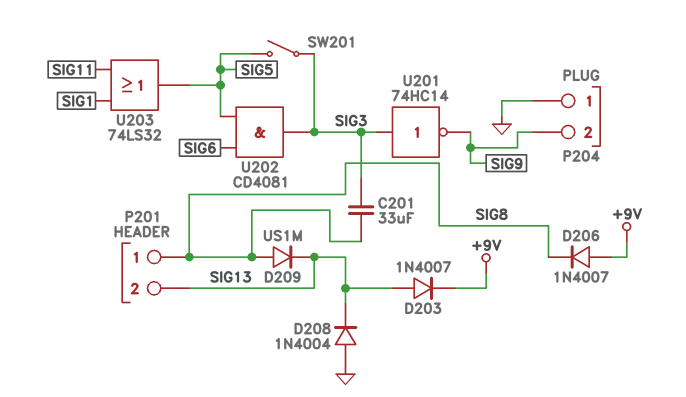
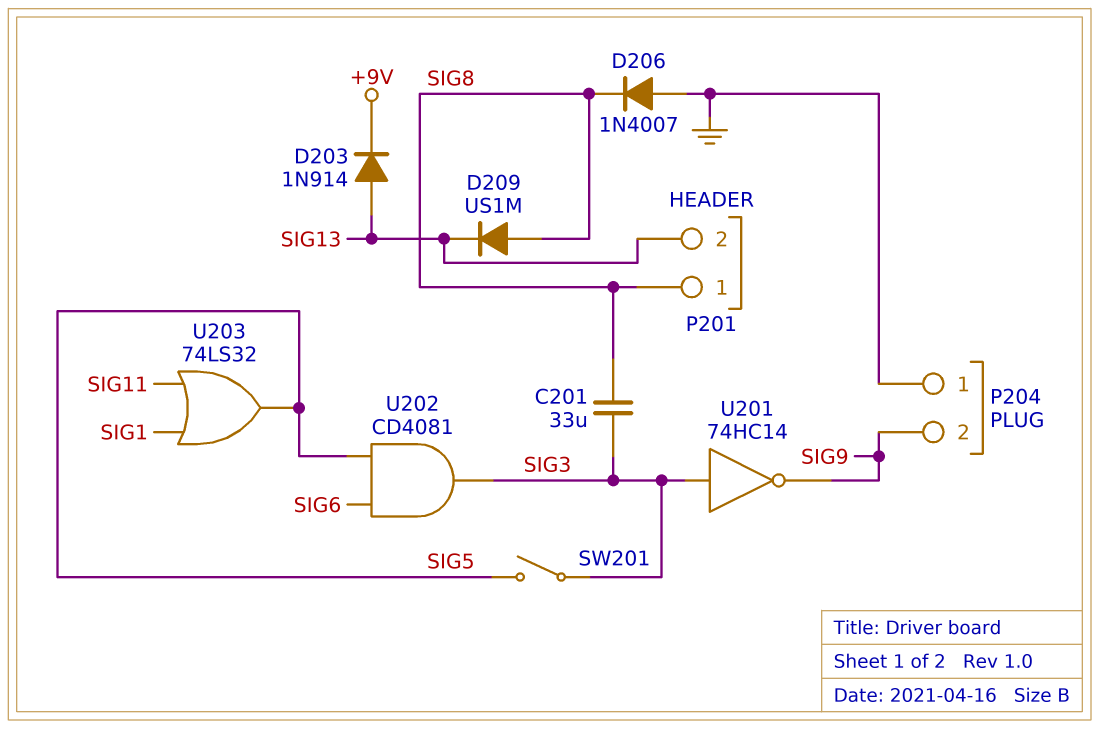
D203: diode 1N4007 (A SIG13, K +9V) -> diode 1N914 (A SIG13, K +9V)
D206: diode 1N4007 (A +9V, K SIG8) -> diode 1N4007 (A GND, K SIG8)
D208: diode 1N4004 (A GND, K SIG13) -> none

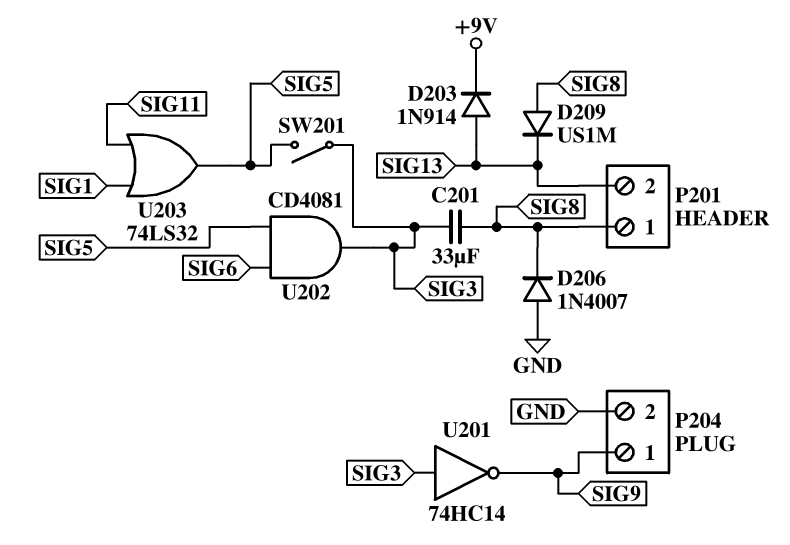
P204 pin 1: GND -> SIG9
P204 pin 2: SIG9 -> GND

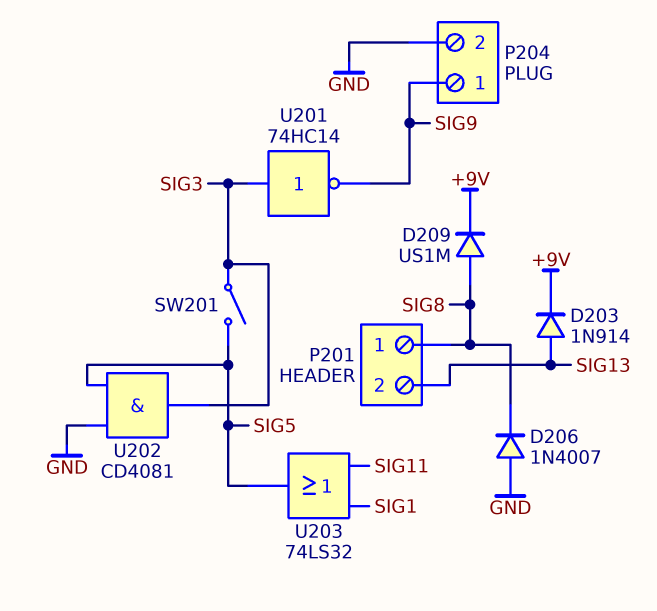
C201: 33uF (SIG3, SIG8) -> none
D209: diode US1M (A SIG8, K SIG13) -> diode US1M (A SIG8, K +9V)
U202: AND CD4081 (in SIG5, in SIG6, out SIG3) -> AND CD4081 (in GND, in SIG5, out SIG3)

